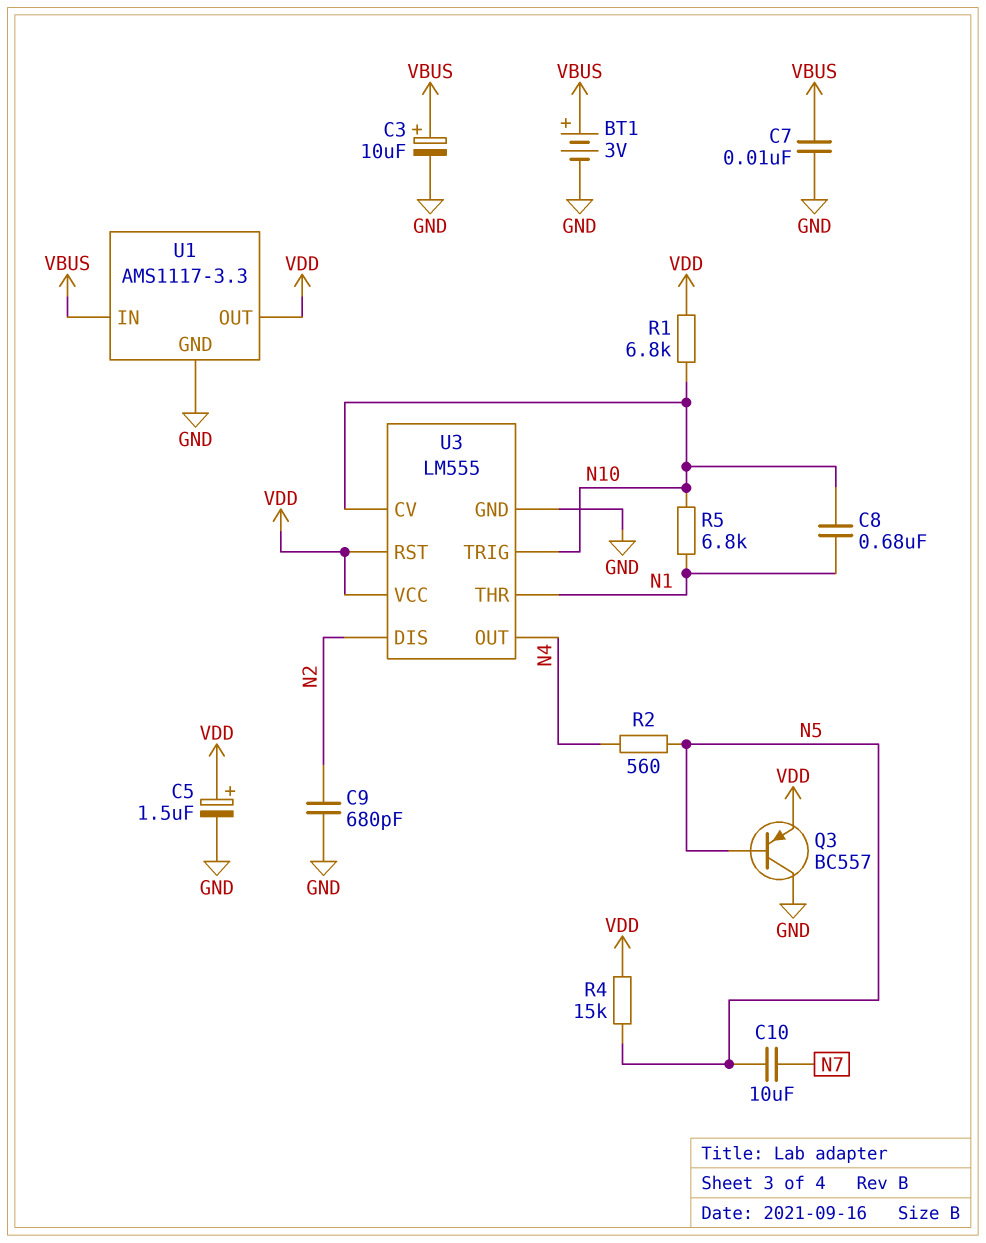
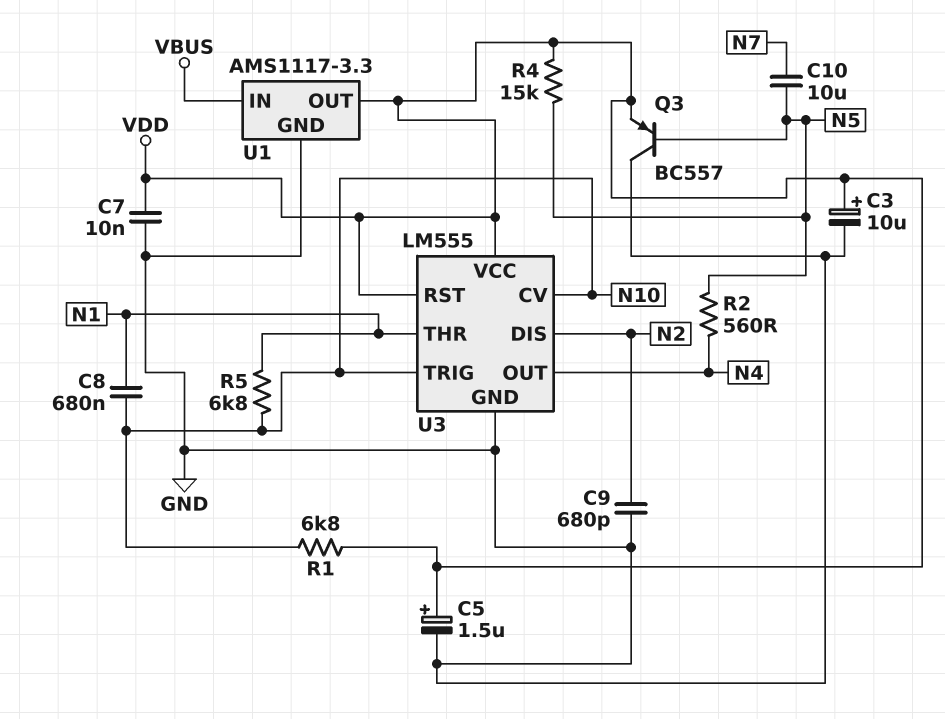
BT1: 3V (plus VBUS, minus GND) -> none
C3: 10uF (plus VBUS, minus GND) -> 10uF (plus VDD, minus GND)
C7: 10nF (GND, VBUS) -> 10nF (GND, VDD)

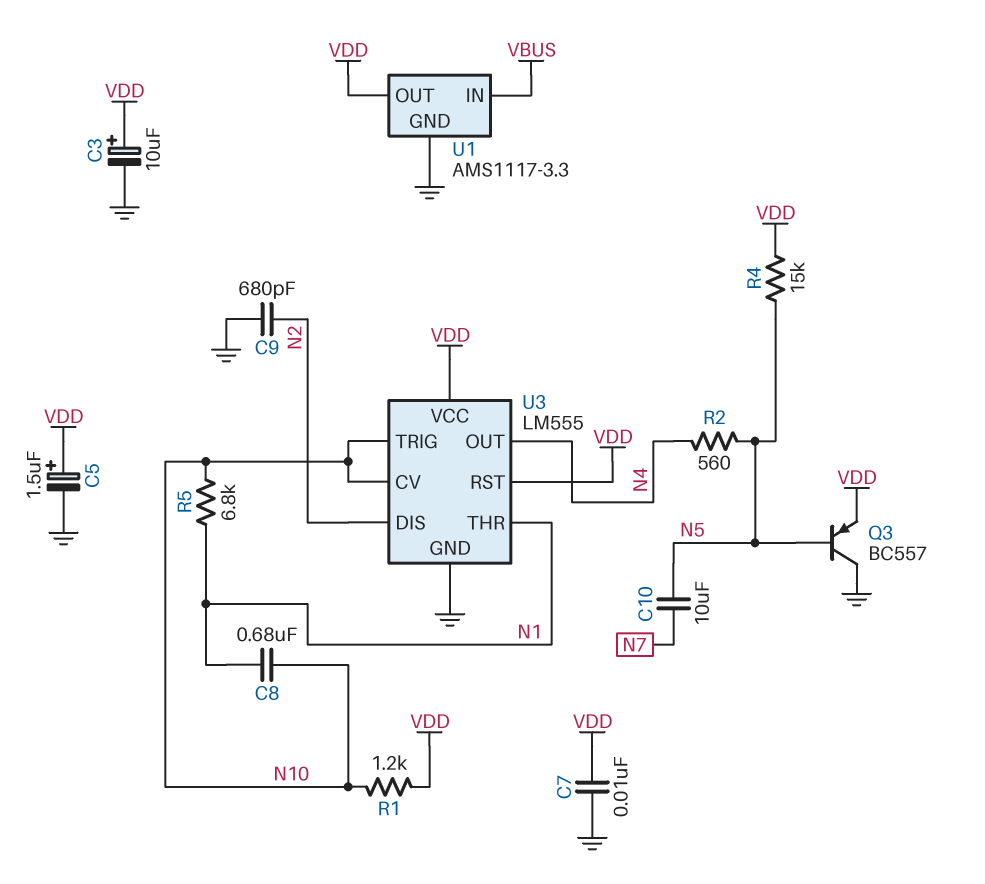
R1: 6.8k (N10, VDD) -> 1.2k (N10, VDD)

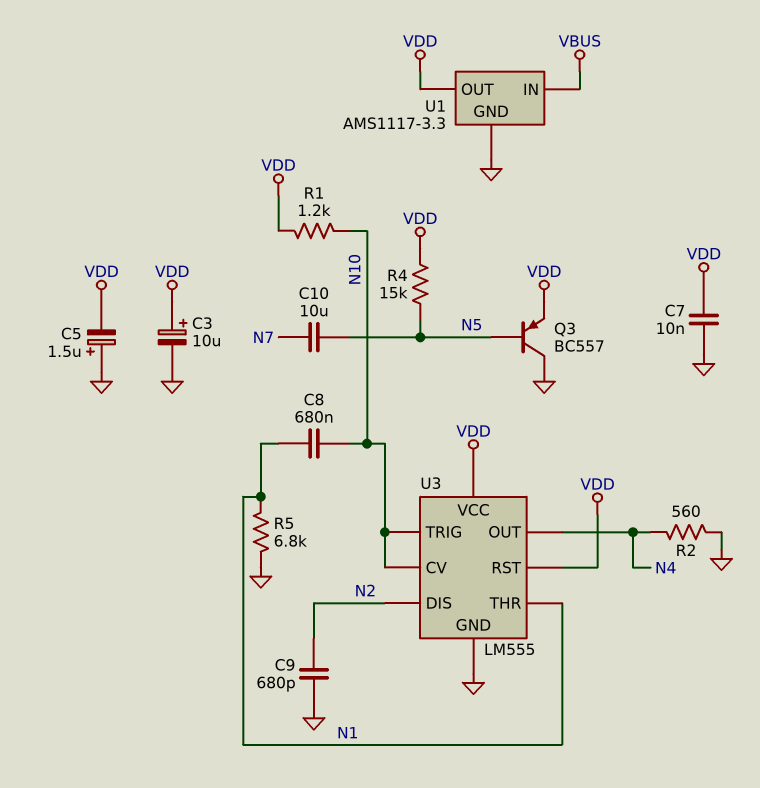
C5: 1.5uF (plus VDD, minus GND) -> 1.5uF (plus GND, minus VDD)
R2: 560 (N4, N5) -> 560 (GND, N4)
R5: 6.8k (N1, N10) -> 6.8k (GND, N1)

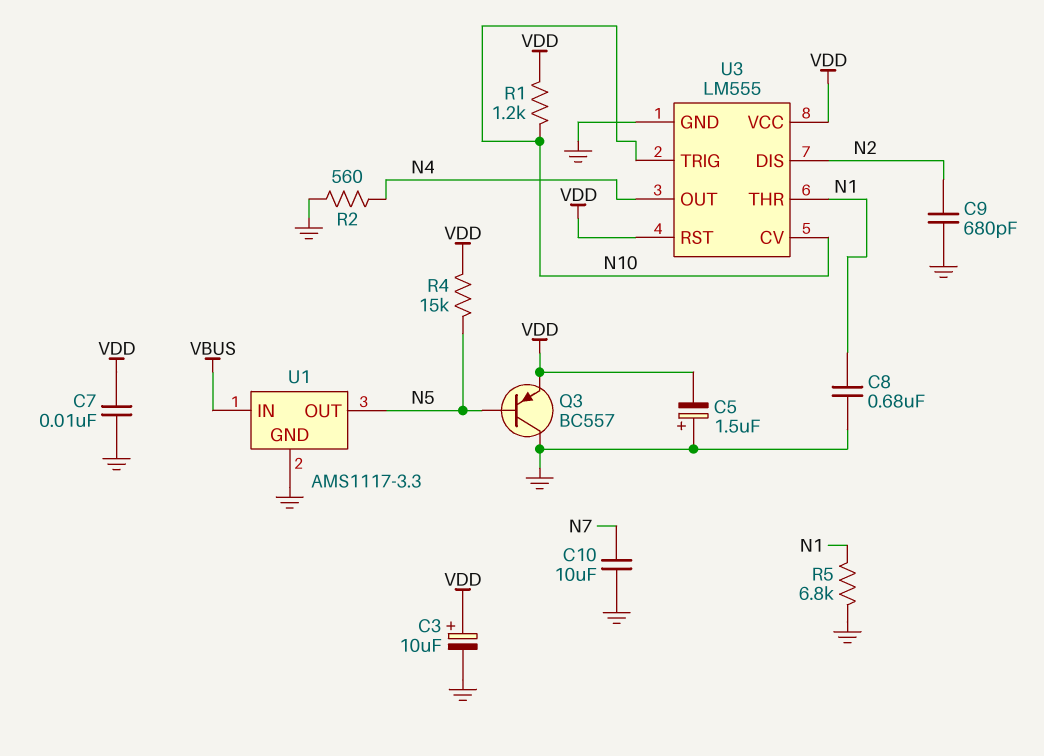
C8: 680nF (N1, N10) -> 680nF (GND, N1)
C10: 10uF (N5, N7) -> 10uF (GND, N7)
U1 pin OUT: VDD -> N5

